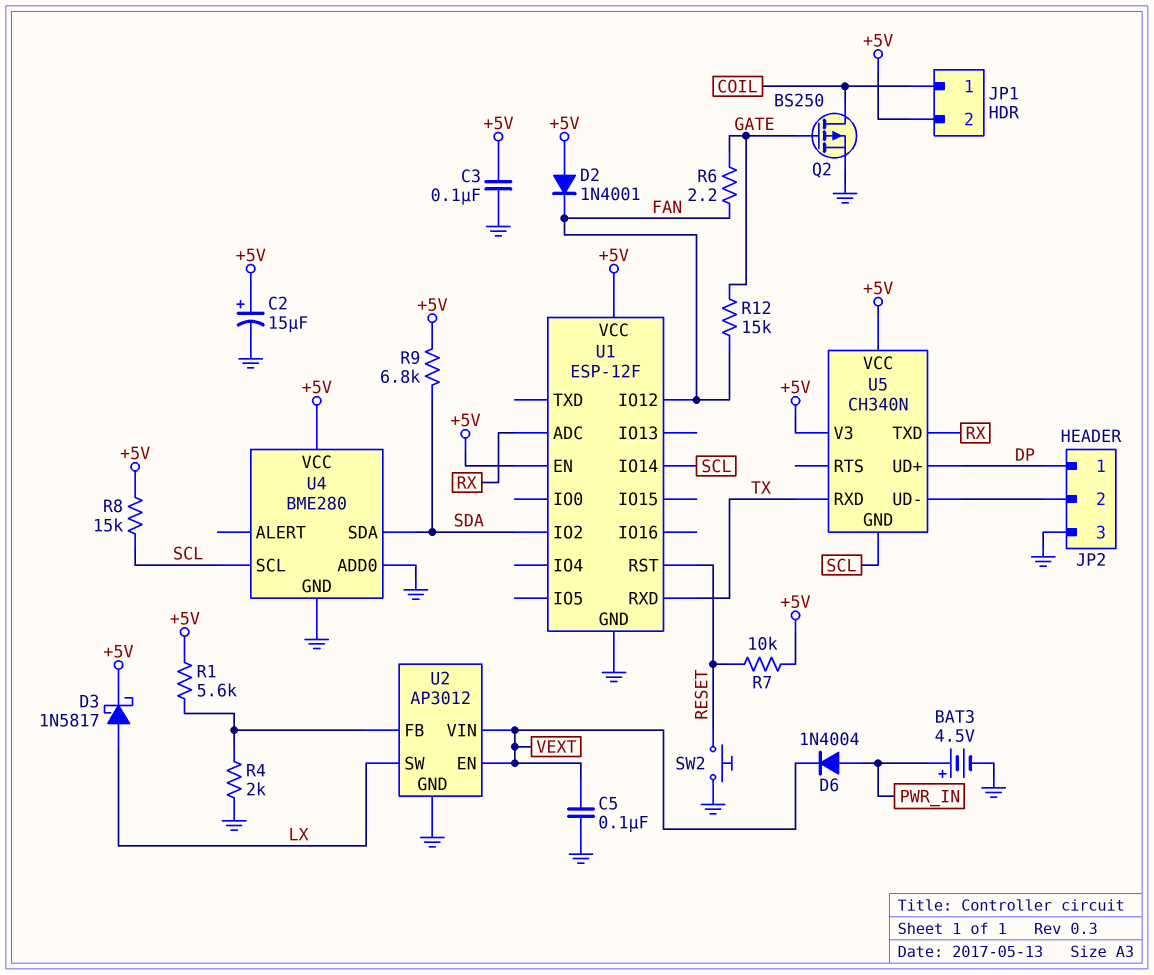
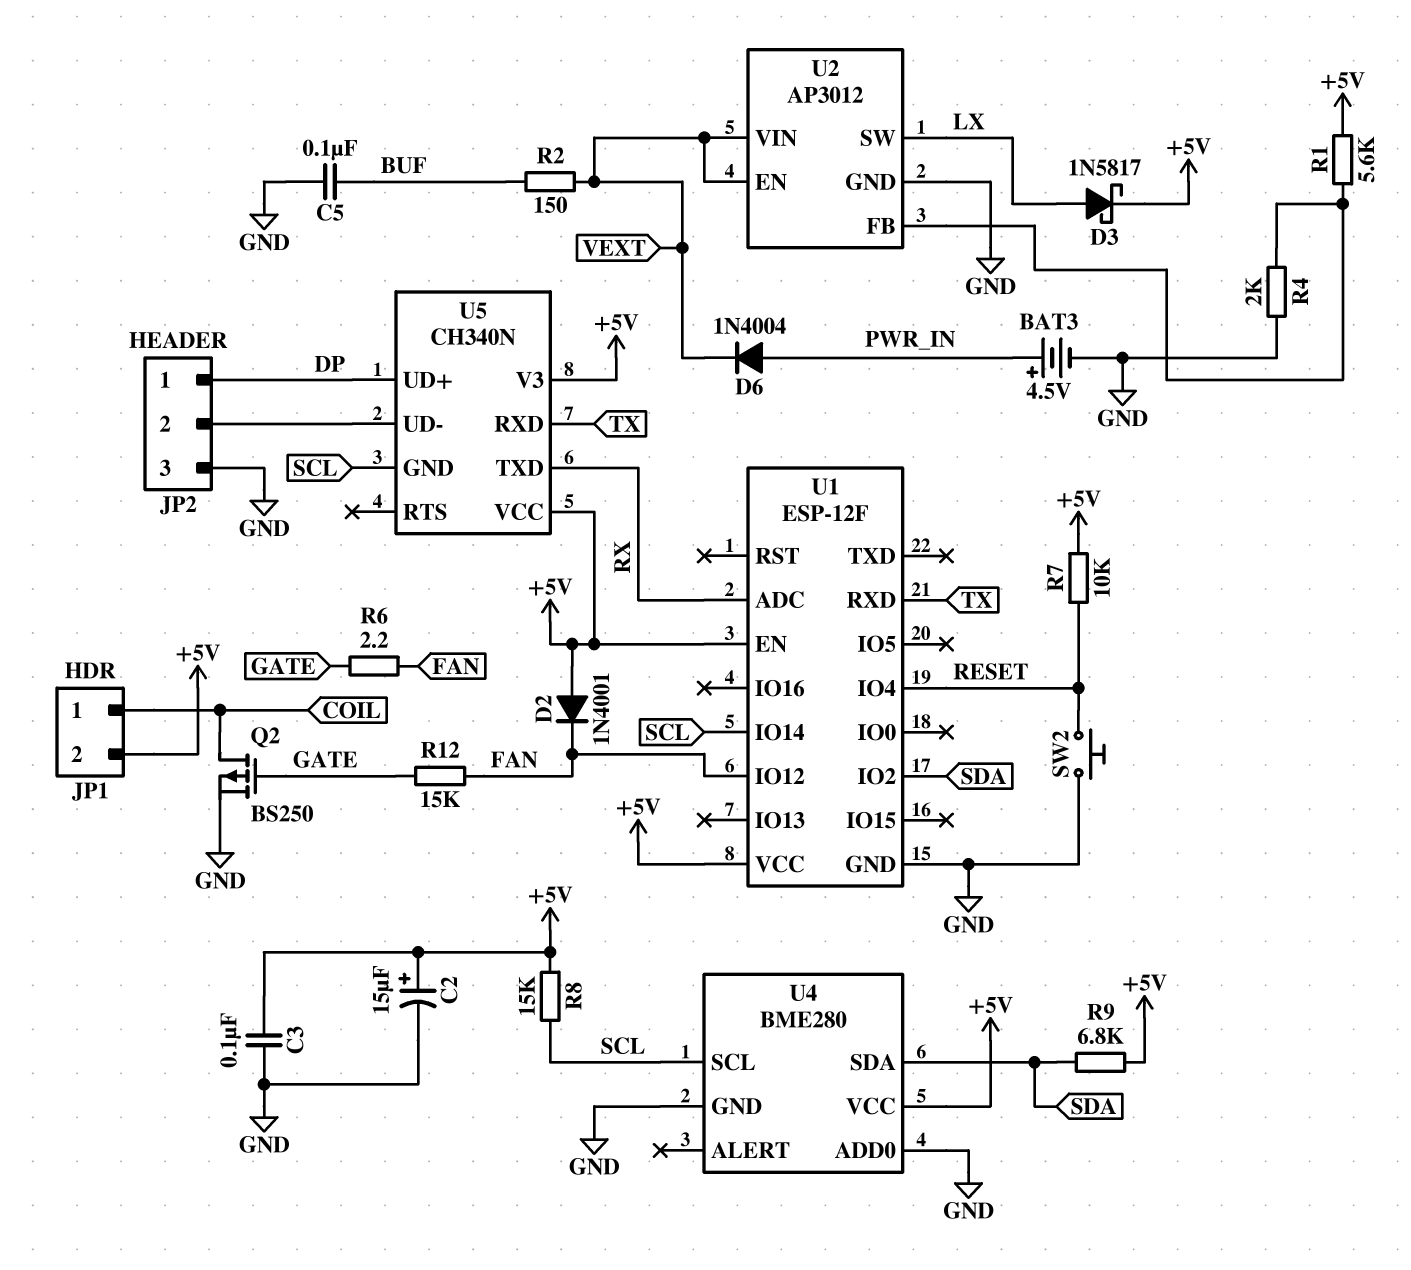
C5: 100nF (GND, VEXT) -> 100nF (BUF, GND)
R2: none -> 150 (BUF, VEXT)
U1 pin IO4: none -> RESET
U1 pin RST: RESET -> none

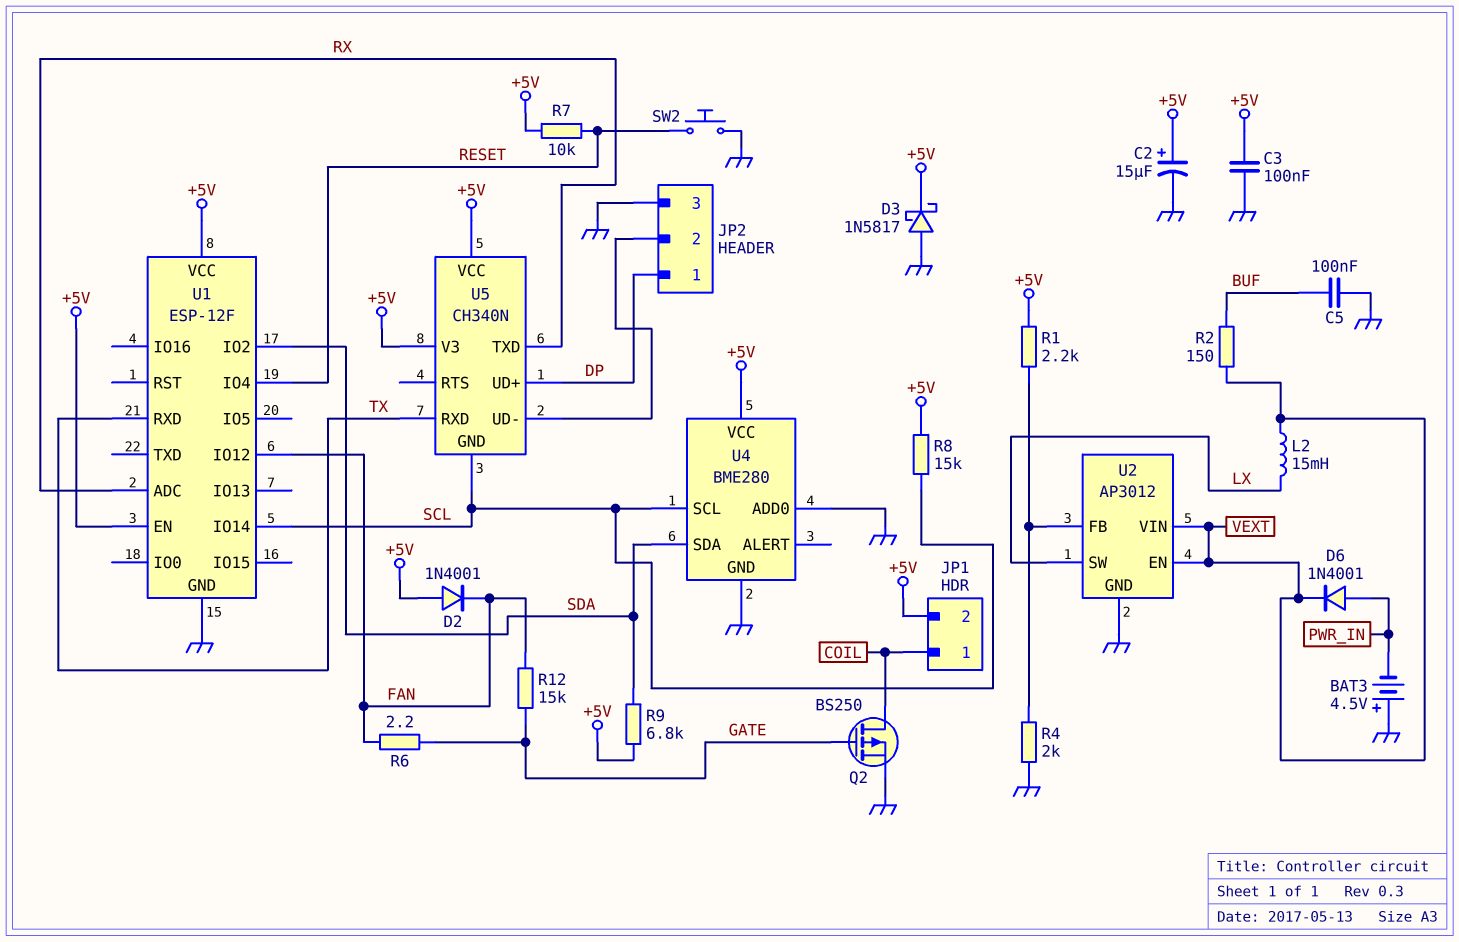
BAT3: 4.5V (plus PWR_IN, minus GND) -> 4.5V (plus GND, minus PWR_IN)
D3: schottky 1N5817 (A LX, K +5V) -> schottky 1N5817 (A GND, K +5V)
D6: diode 1N4004 (A PWR_IN, K VEXT) -> diode 1N4001 (A PWR_IN, K VEXT)
L2: none -> 15mH (LX, VEXT)
R1: 5.6k (+5V, U2/FB) -> 2.2k (+5V, U2/FB)

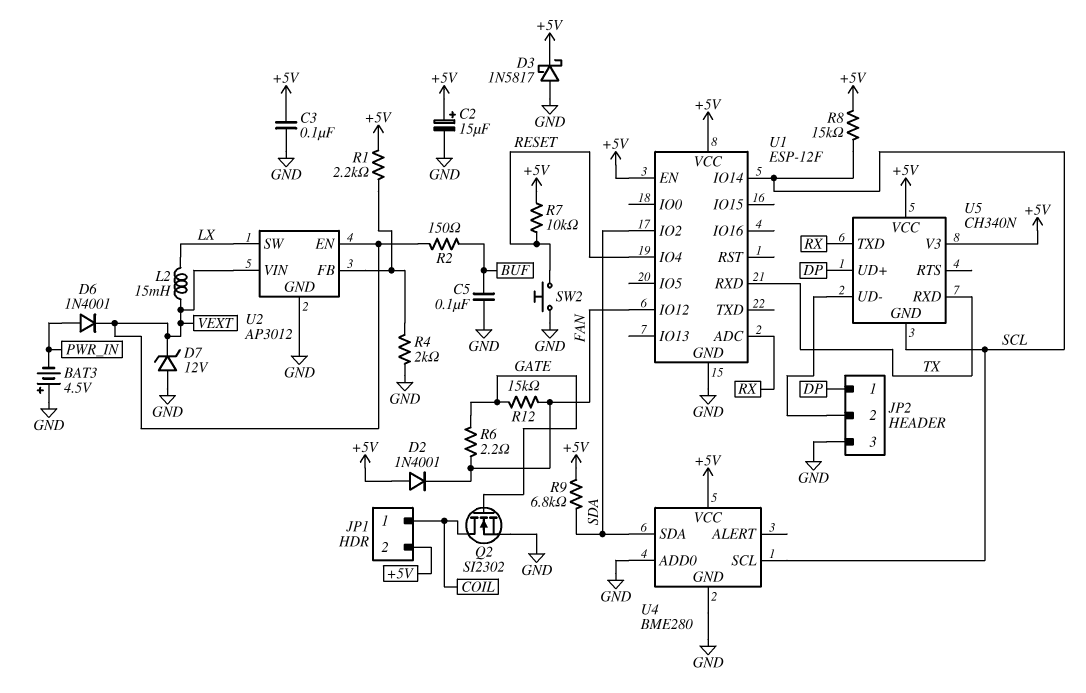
D7: none -> zener 12V (A GND, K VEXT)
Q2: PMOS BS250 (G GATE, D COIL, S GND) -> NMOS SI2302 (G GATE, D COIL, S GND)

